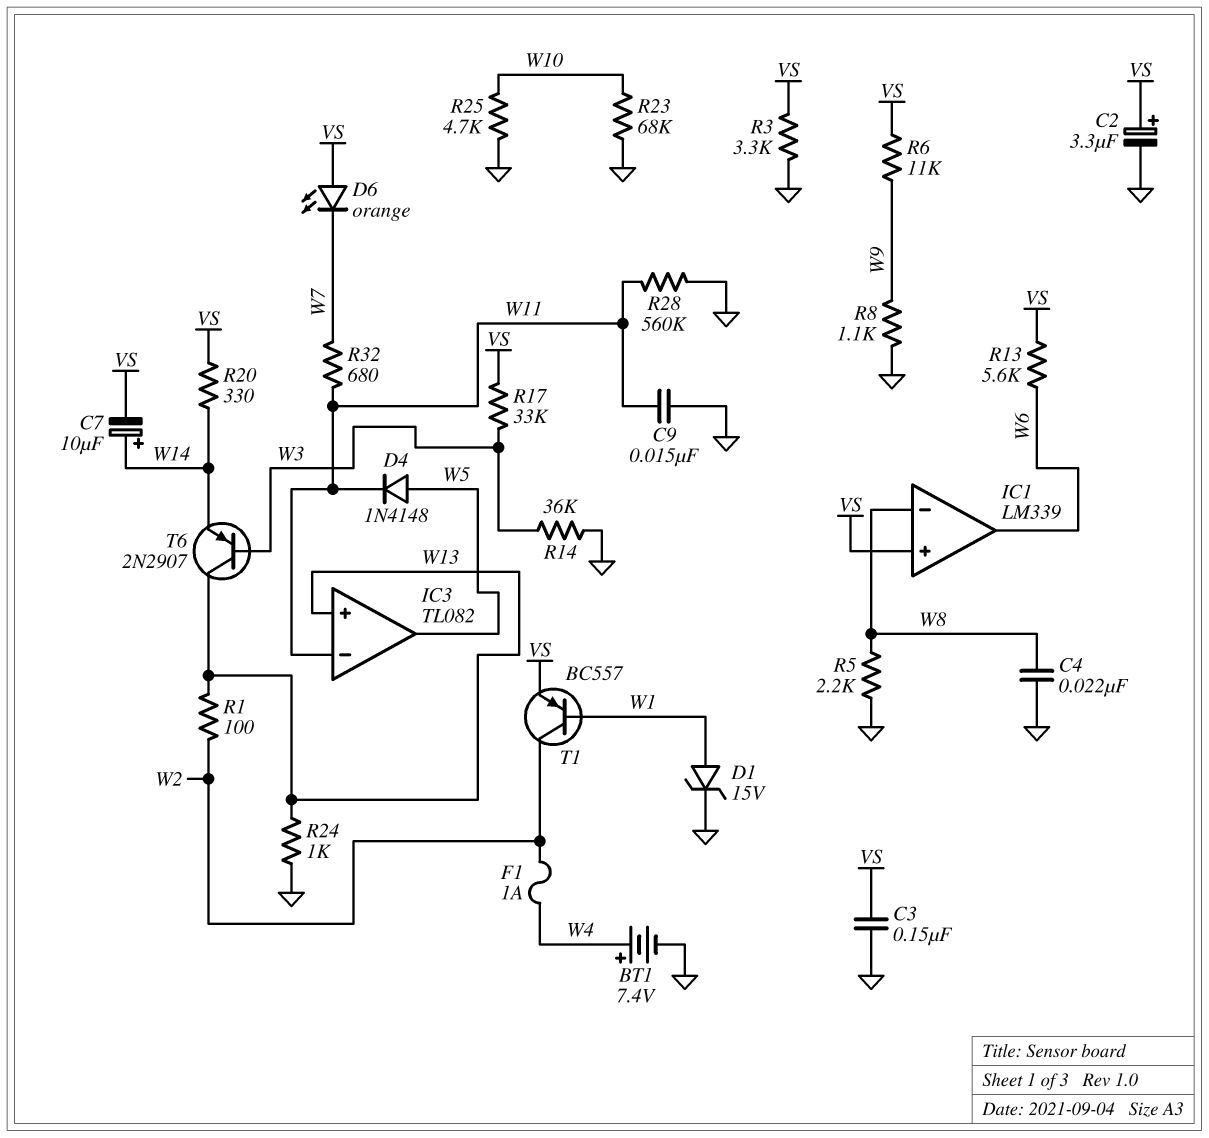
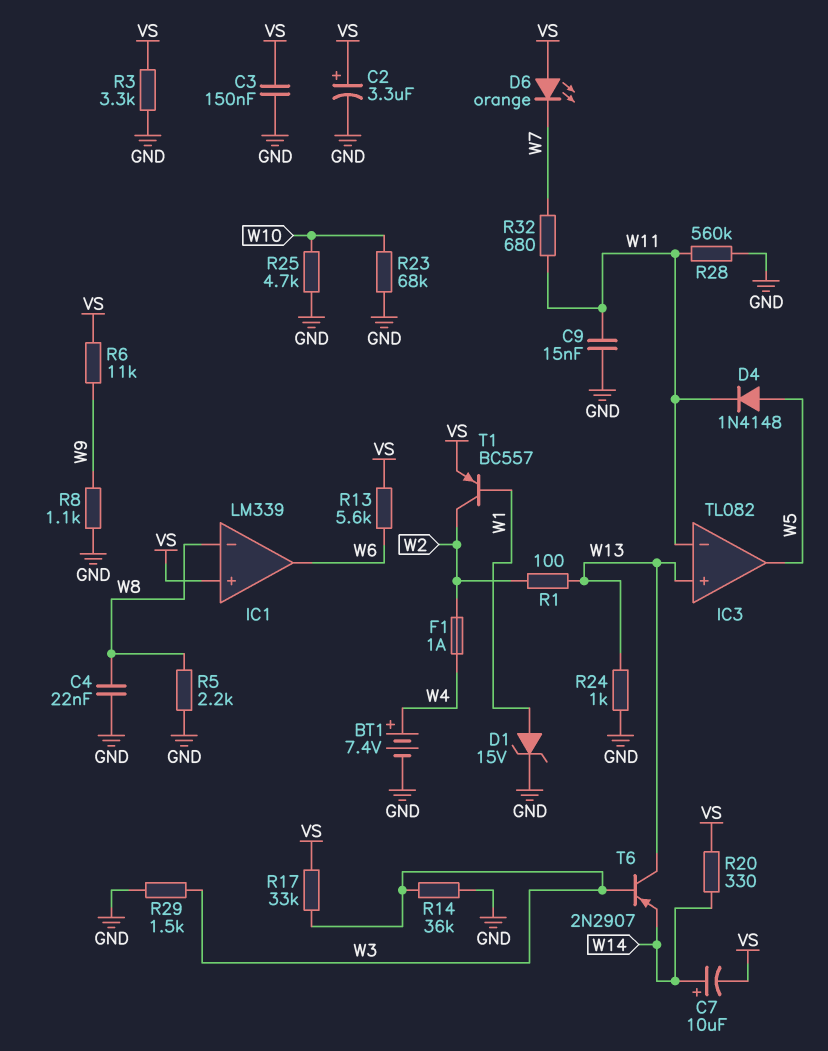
R29: none -> 1.5k (GND, W3)

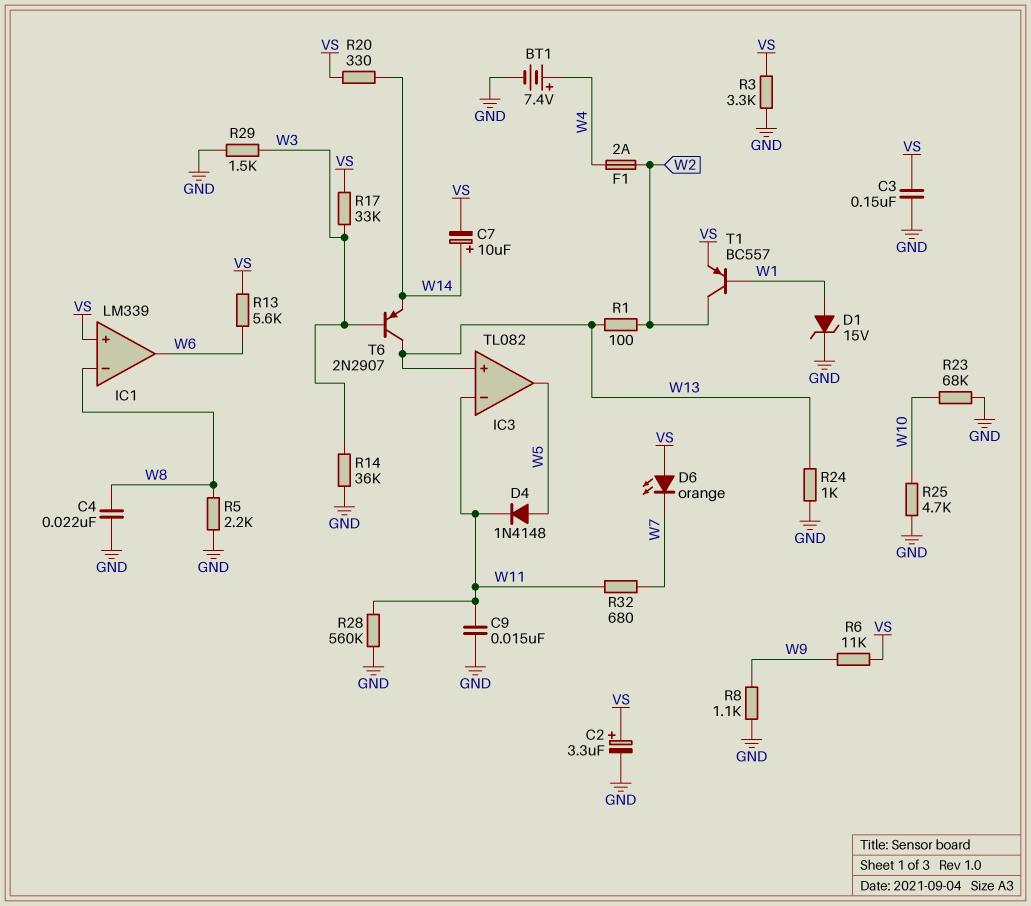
F1: 1A (W2, W4) -> 2A (W2, W4)

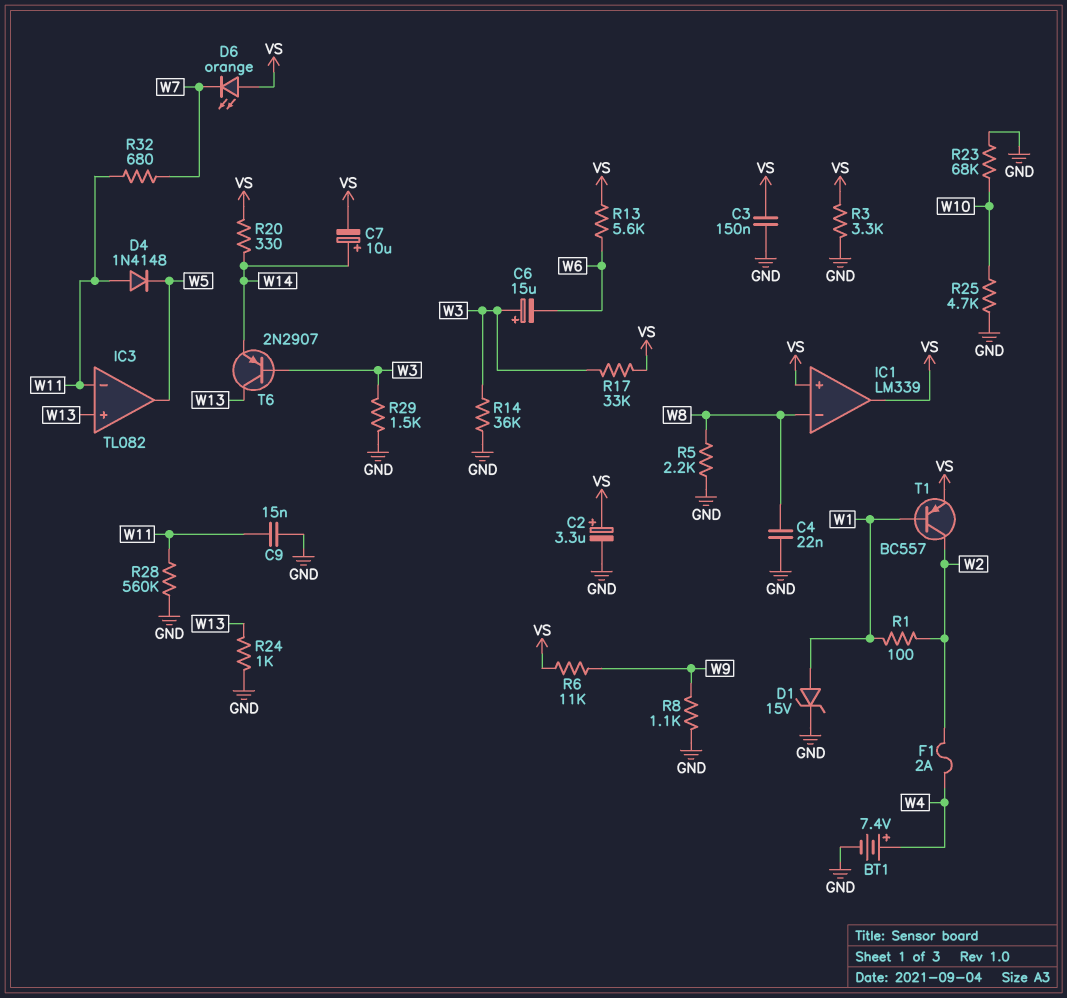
C6: none -> 15uF (plus W3, minus W6)
D4: diode 1N4148 (A W5, K W11) -> diode 1N4148 (A W11, K W5)
IC1 pin out: W6 -> VS
R1: 100 (W2, W13) -> 100 (W1, W2)

